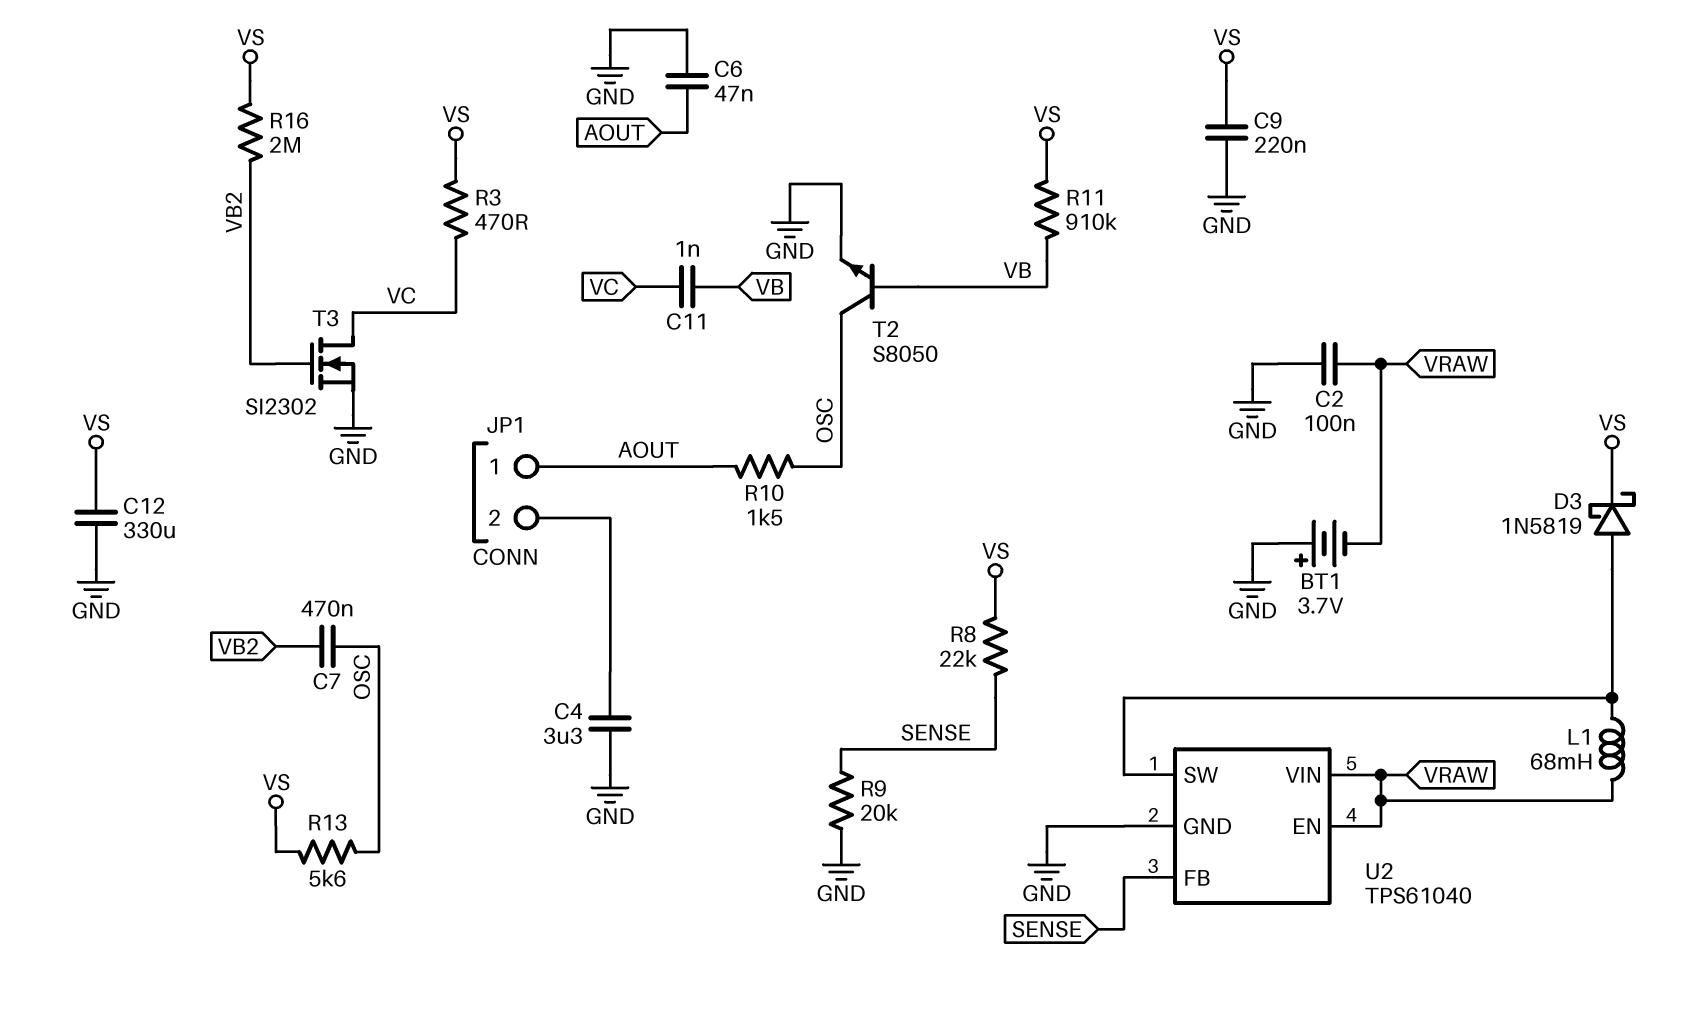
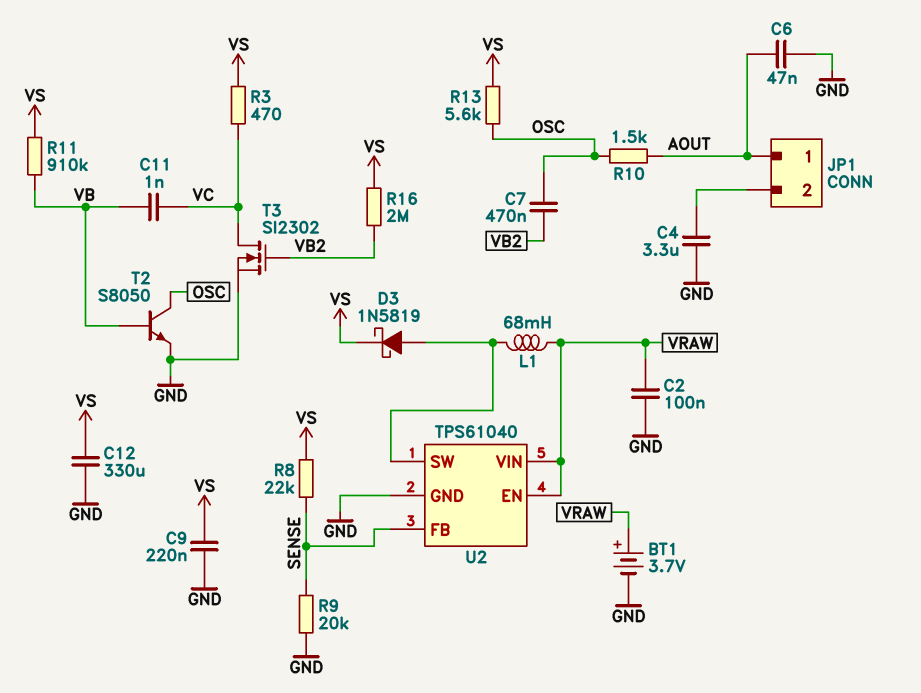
BT1: 3.7V (plus GND, minus VRAW) -> 3.7V (plus VRAW, minus GND)

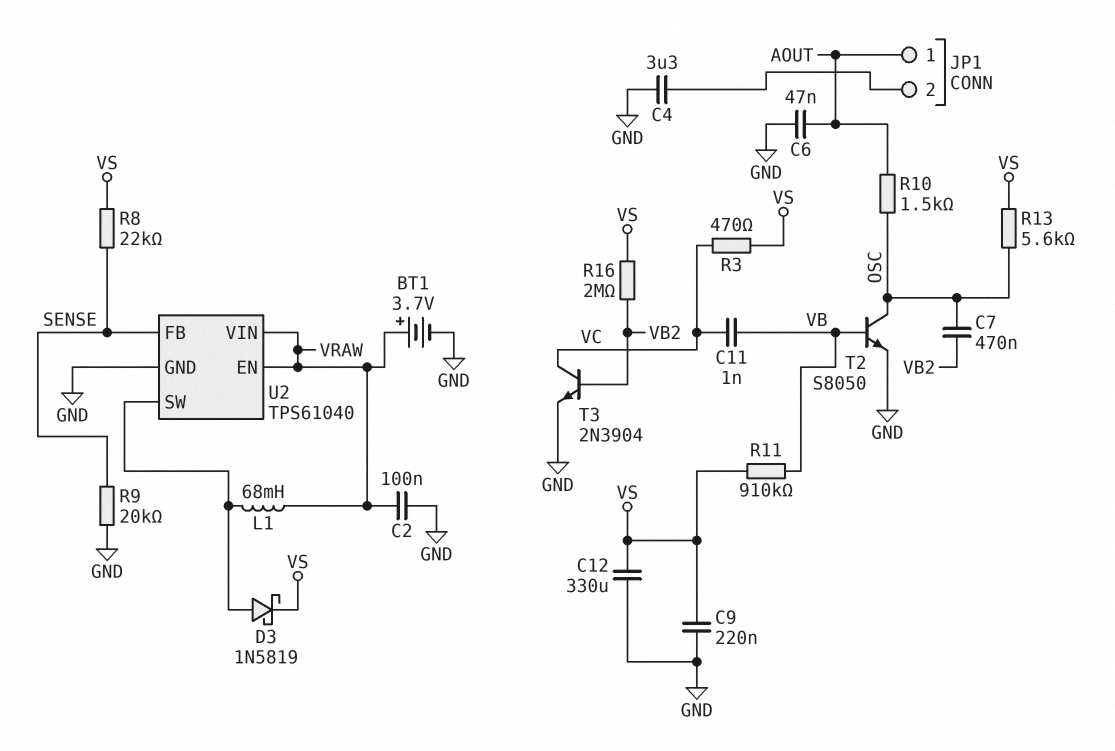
T3: NMOS SI2302 (G VB2, D VC, S GND) -> NPN 2N3904 (B VB2, C VC, E GND)

